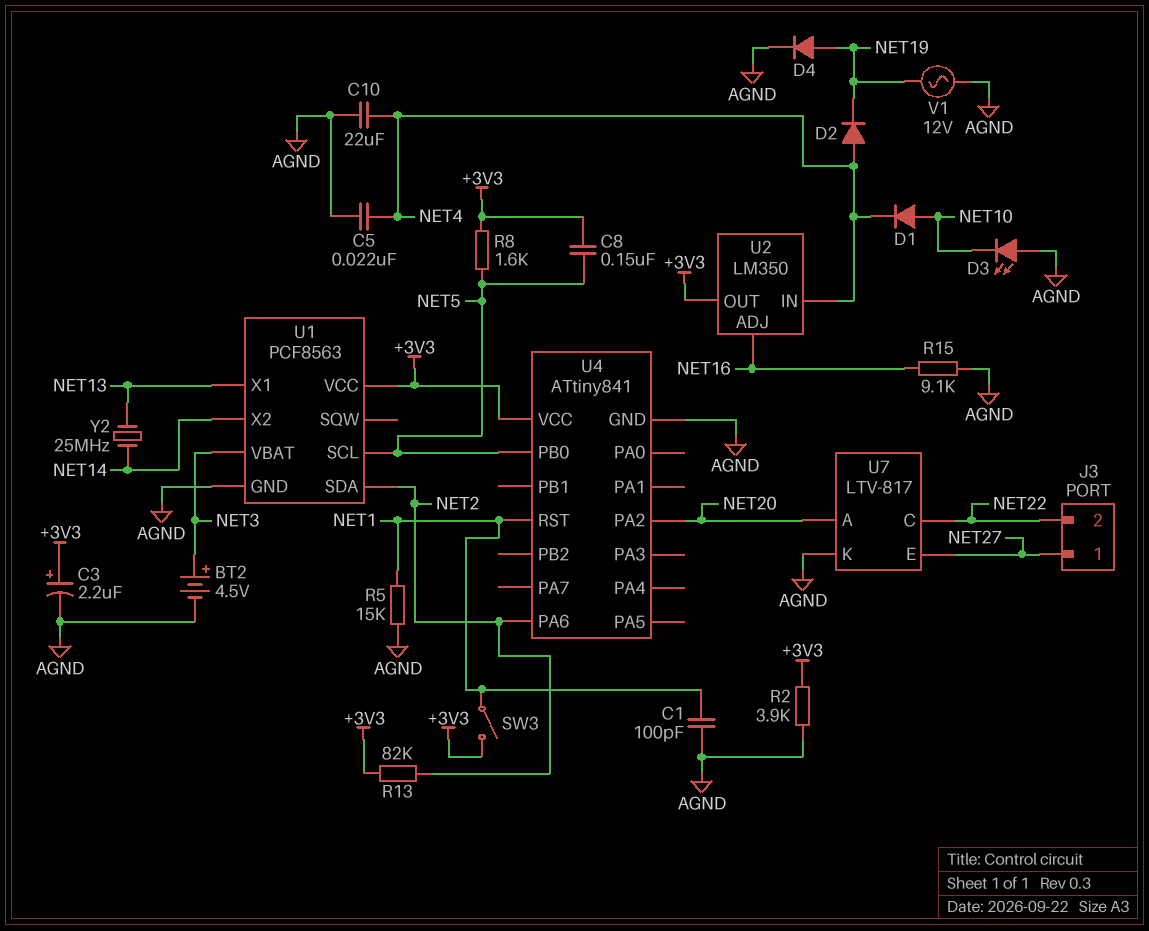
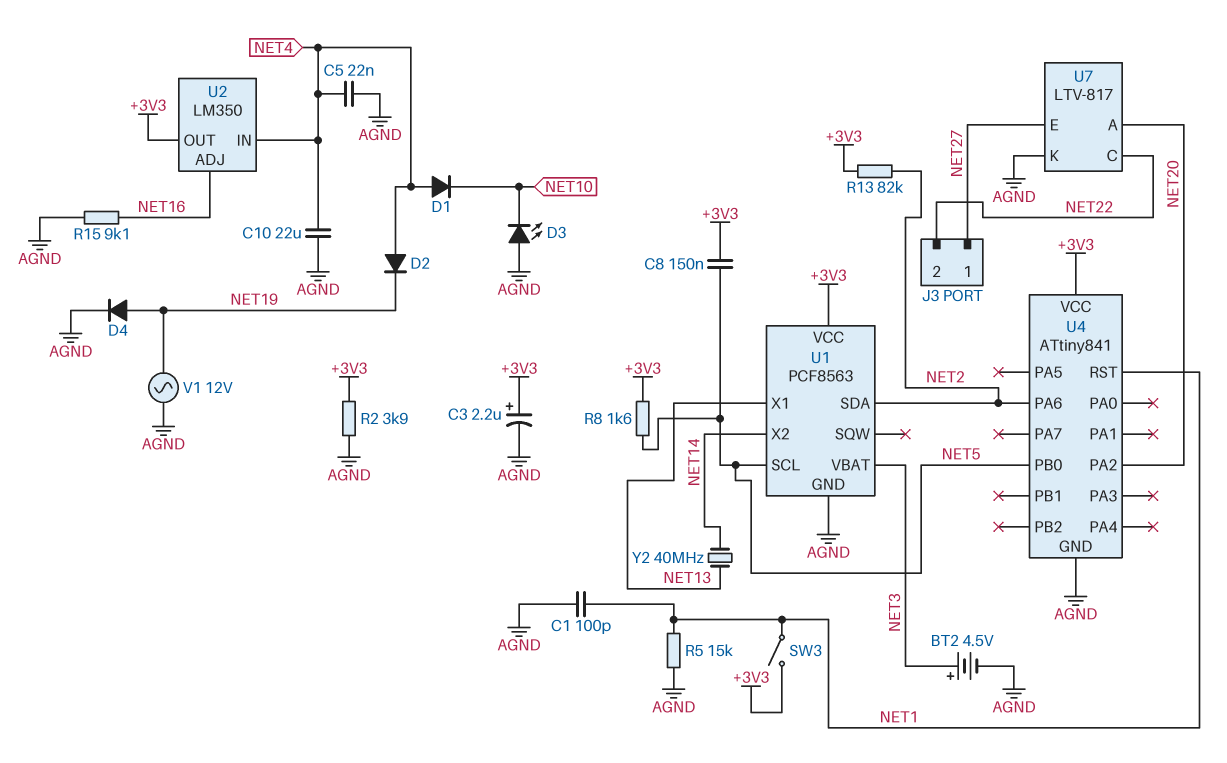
D1: diode (A NET10, K NET4) -> diode (A NET4, K NET10)
Y2: 25MHz (NET13, NET14) -> 40MHz (NET13, NET14)

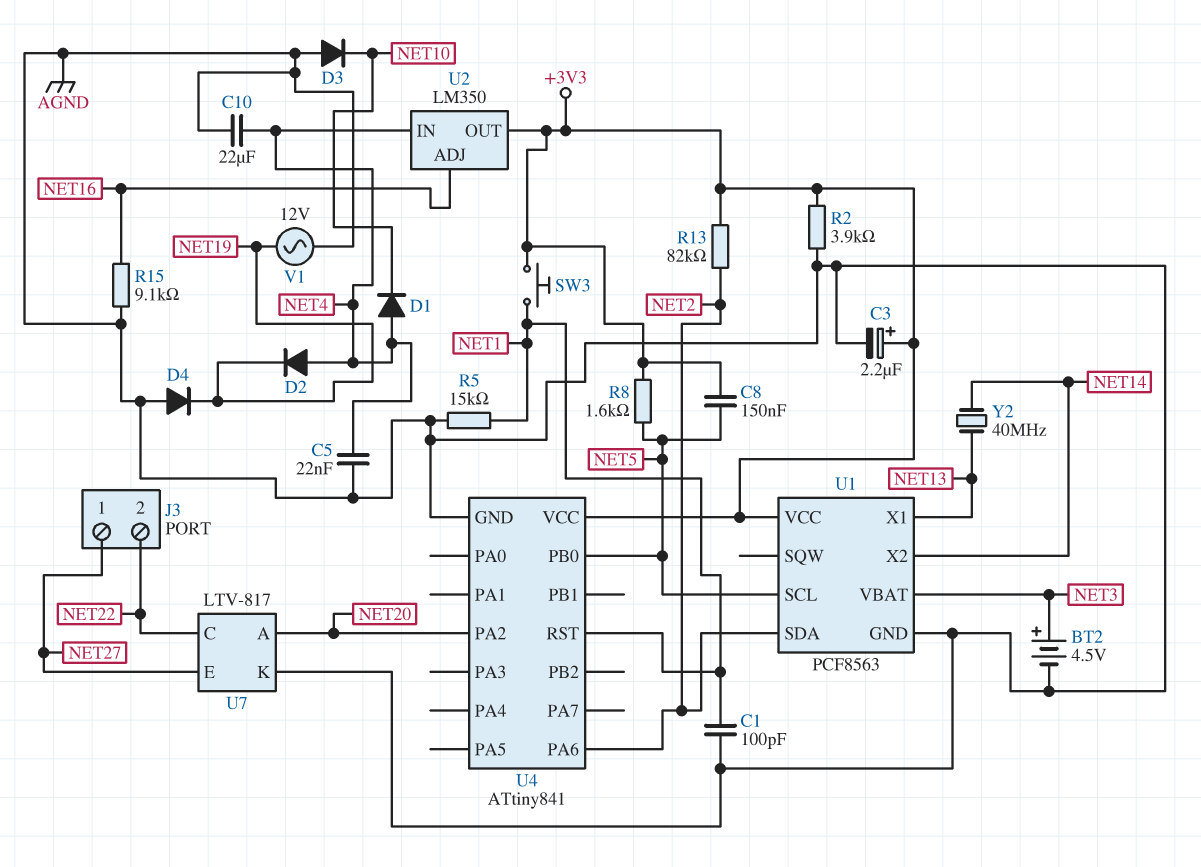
D3: LED (A AGND, K NET10) -> diode (A AGND, K NET10)
D4: diode (A NET19, K AGND) -> diode (A AGND, K NET19)
SW3: switch (+3V3, NET1) -> button (+3V3, NET1)

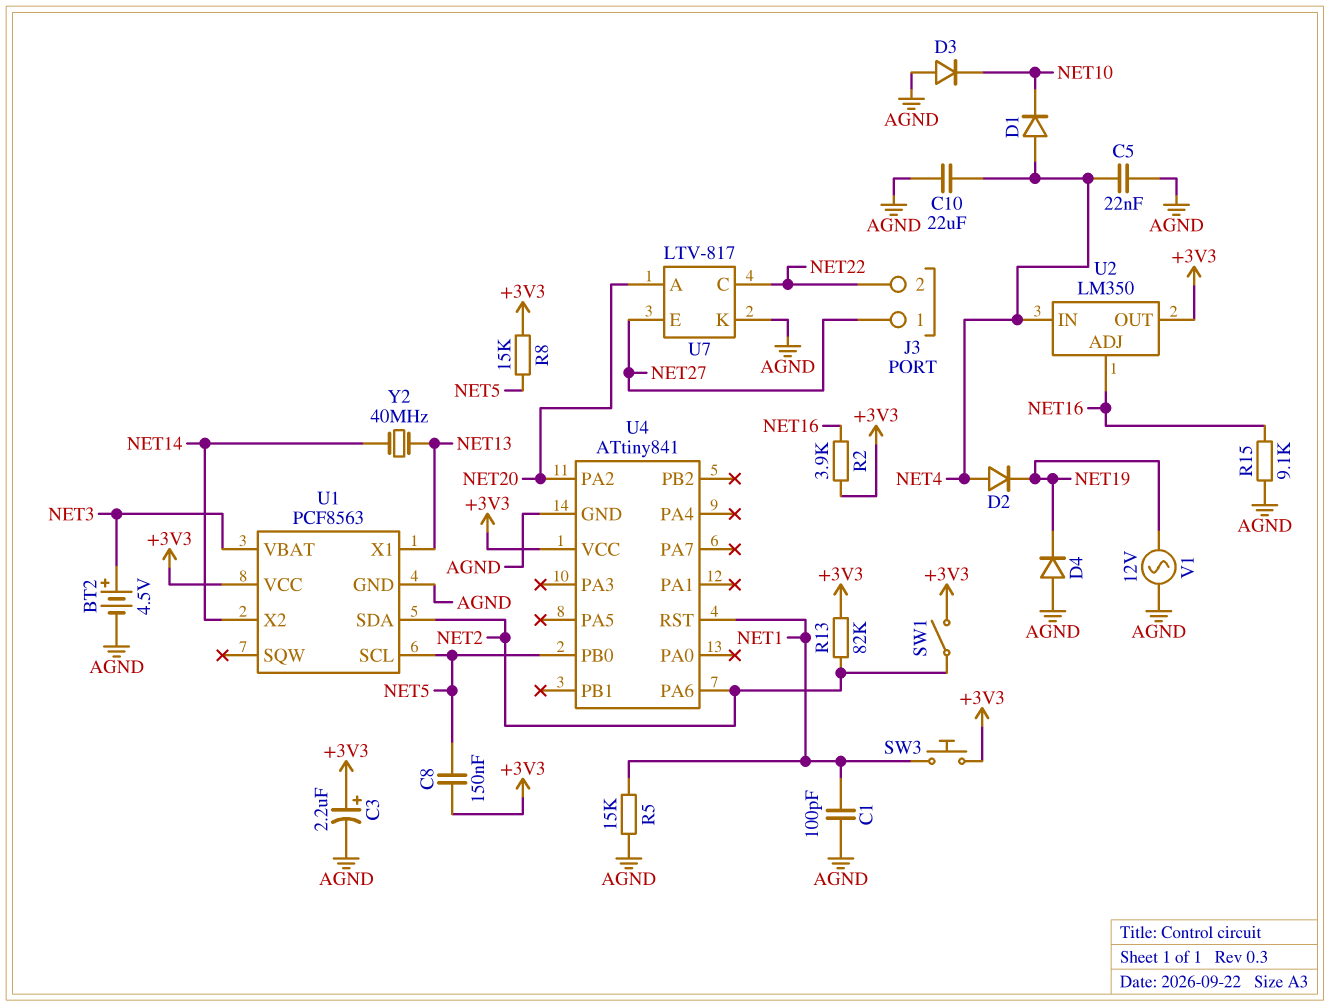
R2: 3.9k (+3V3, AGND) -> 3.9k (+3V3, NET16)
R8: 1.6k (+3V3, NET5) -> 15k (+3V3, NET5)
SW1: none -> switch (+3V3, NET2)

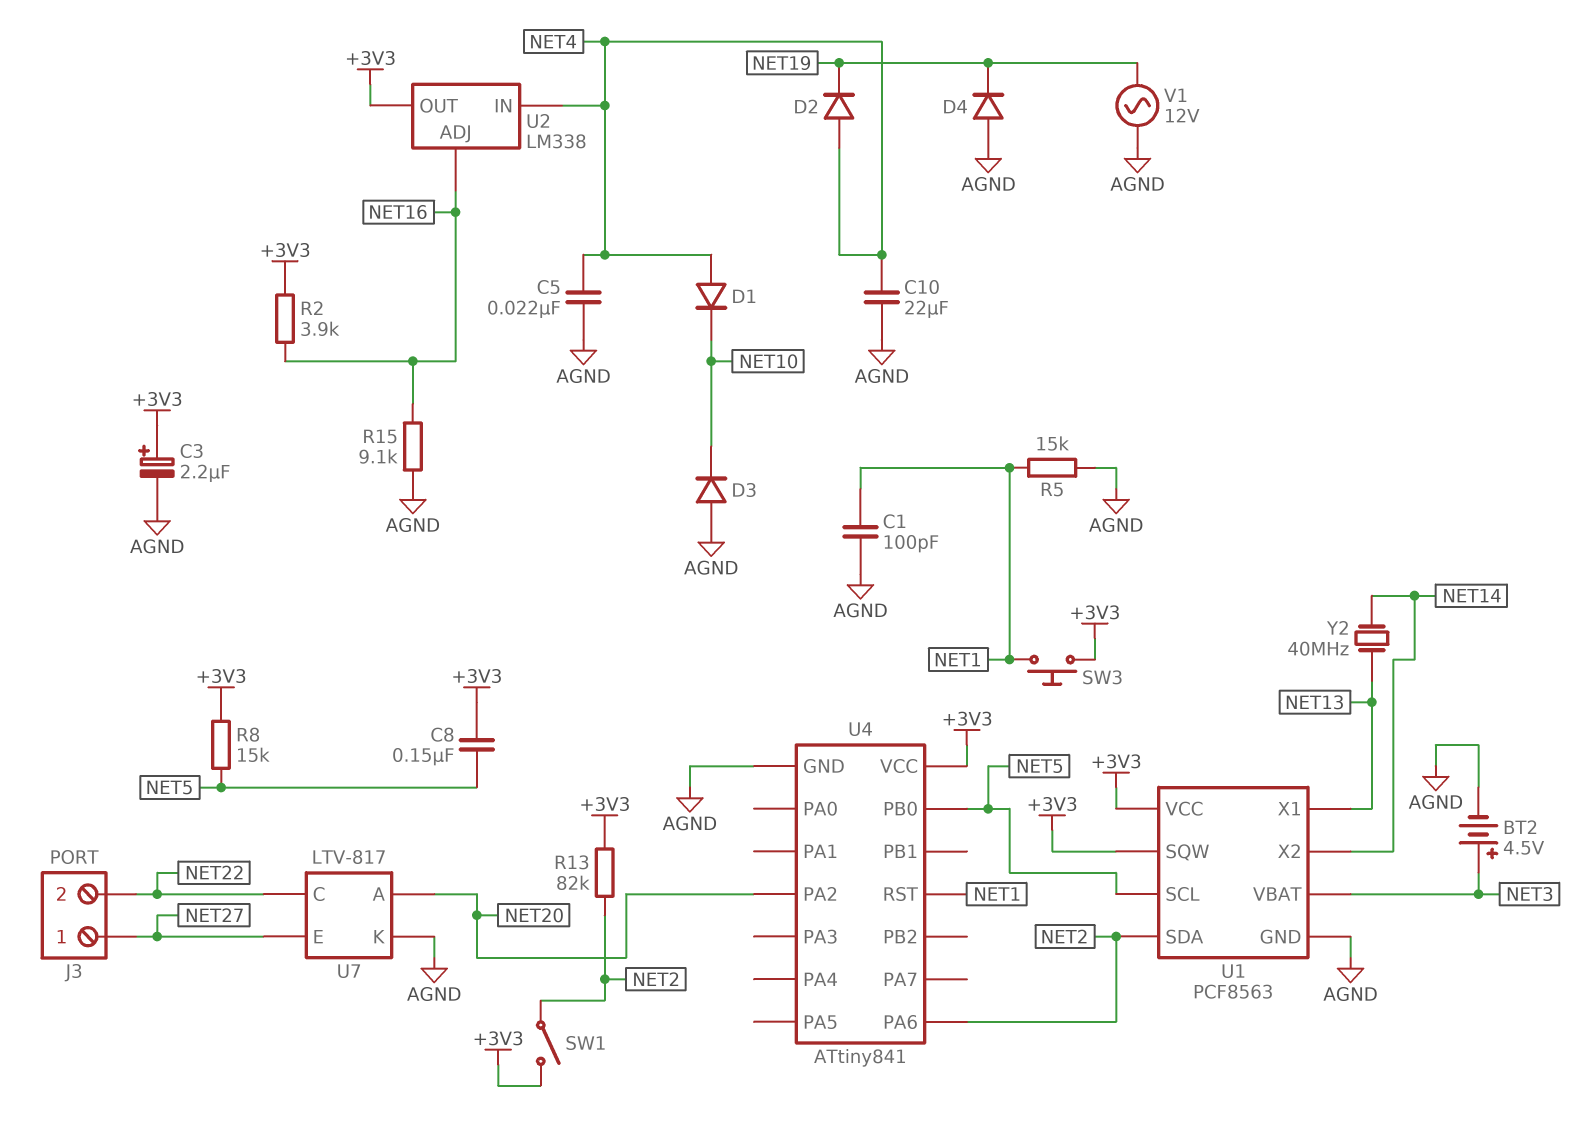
U1 pin SQW: none -> +3V3
U2: LM350 -> LM338

